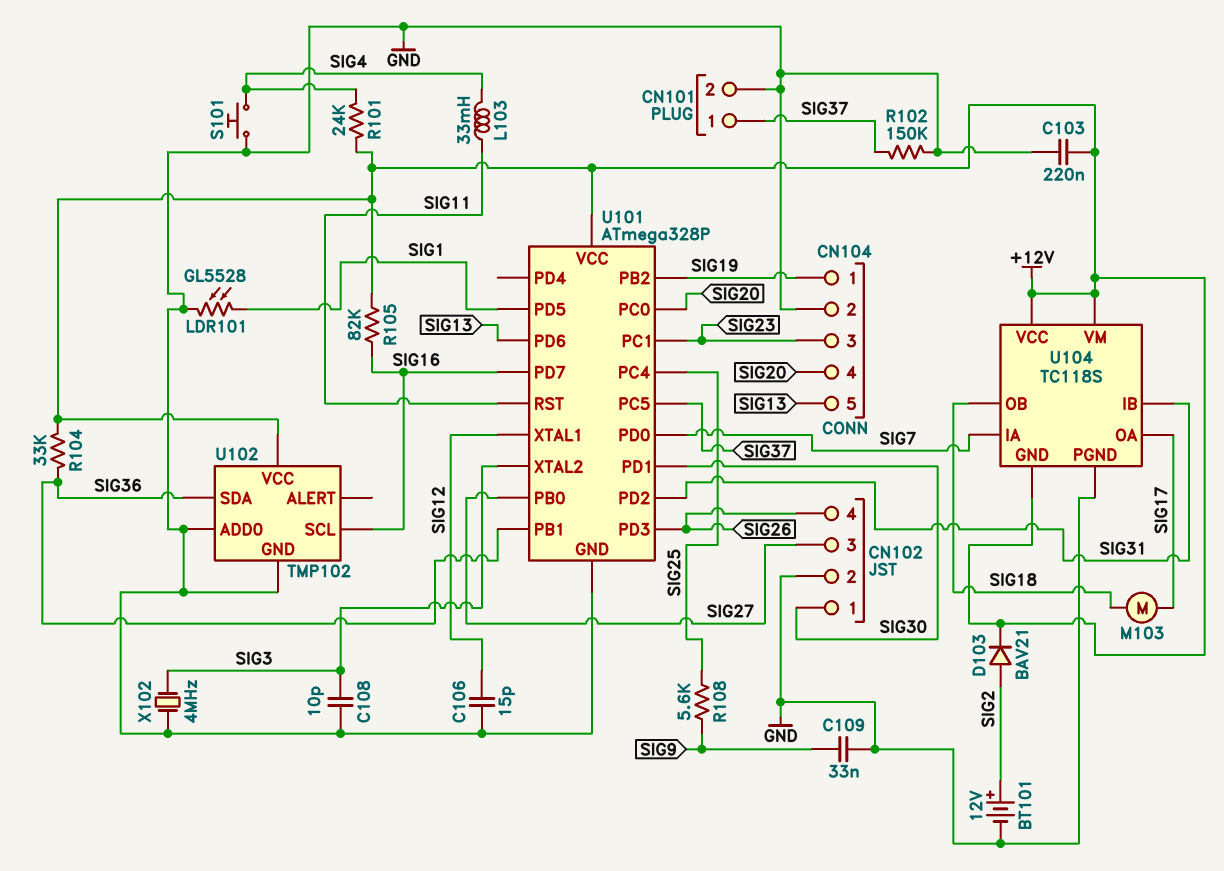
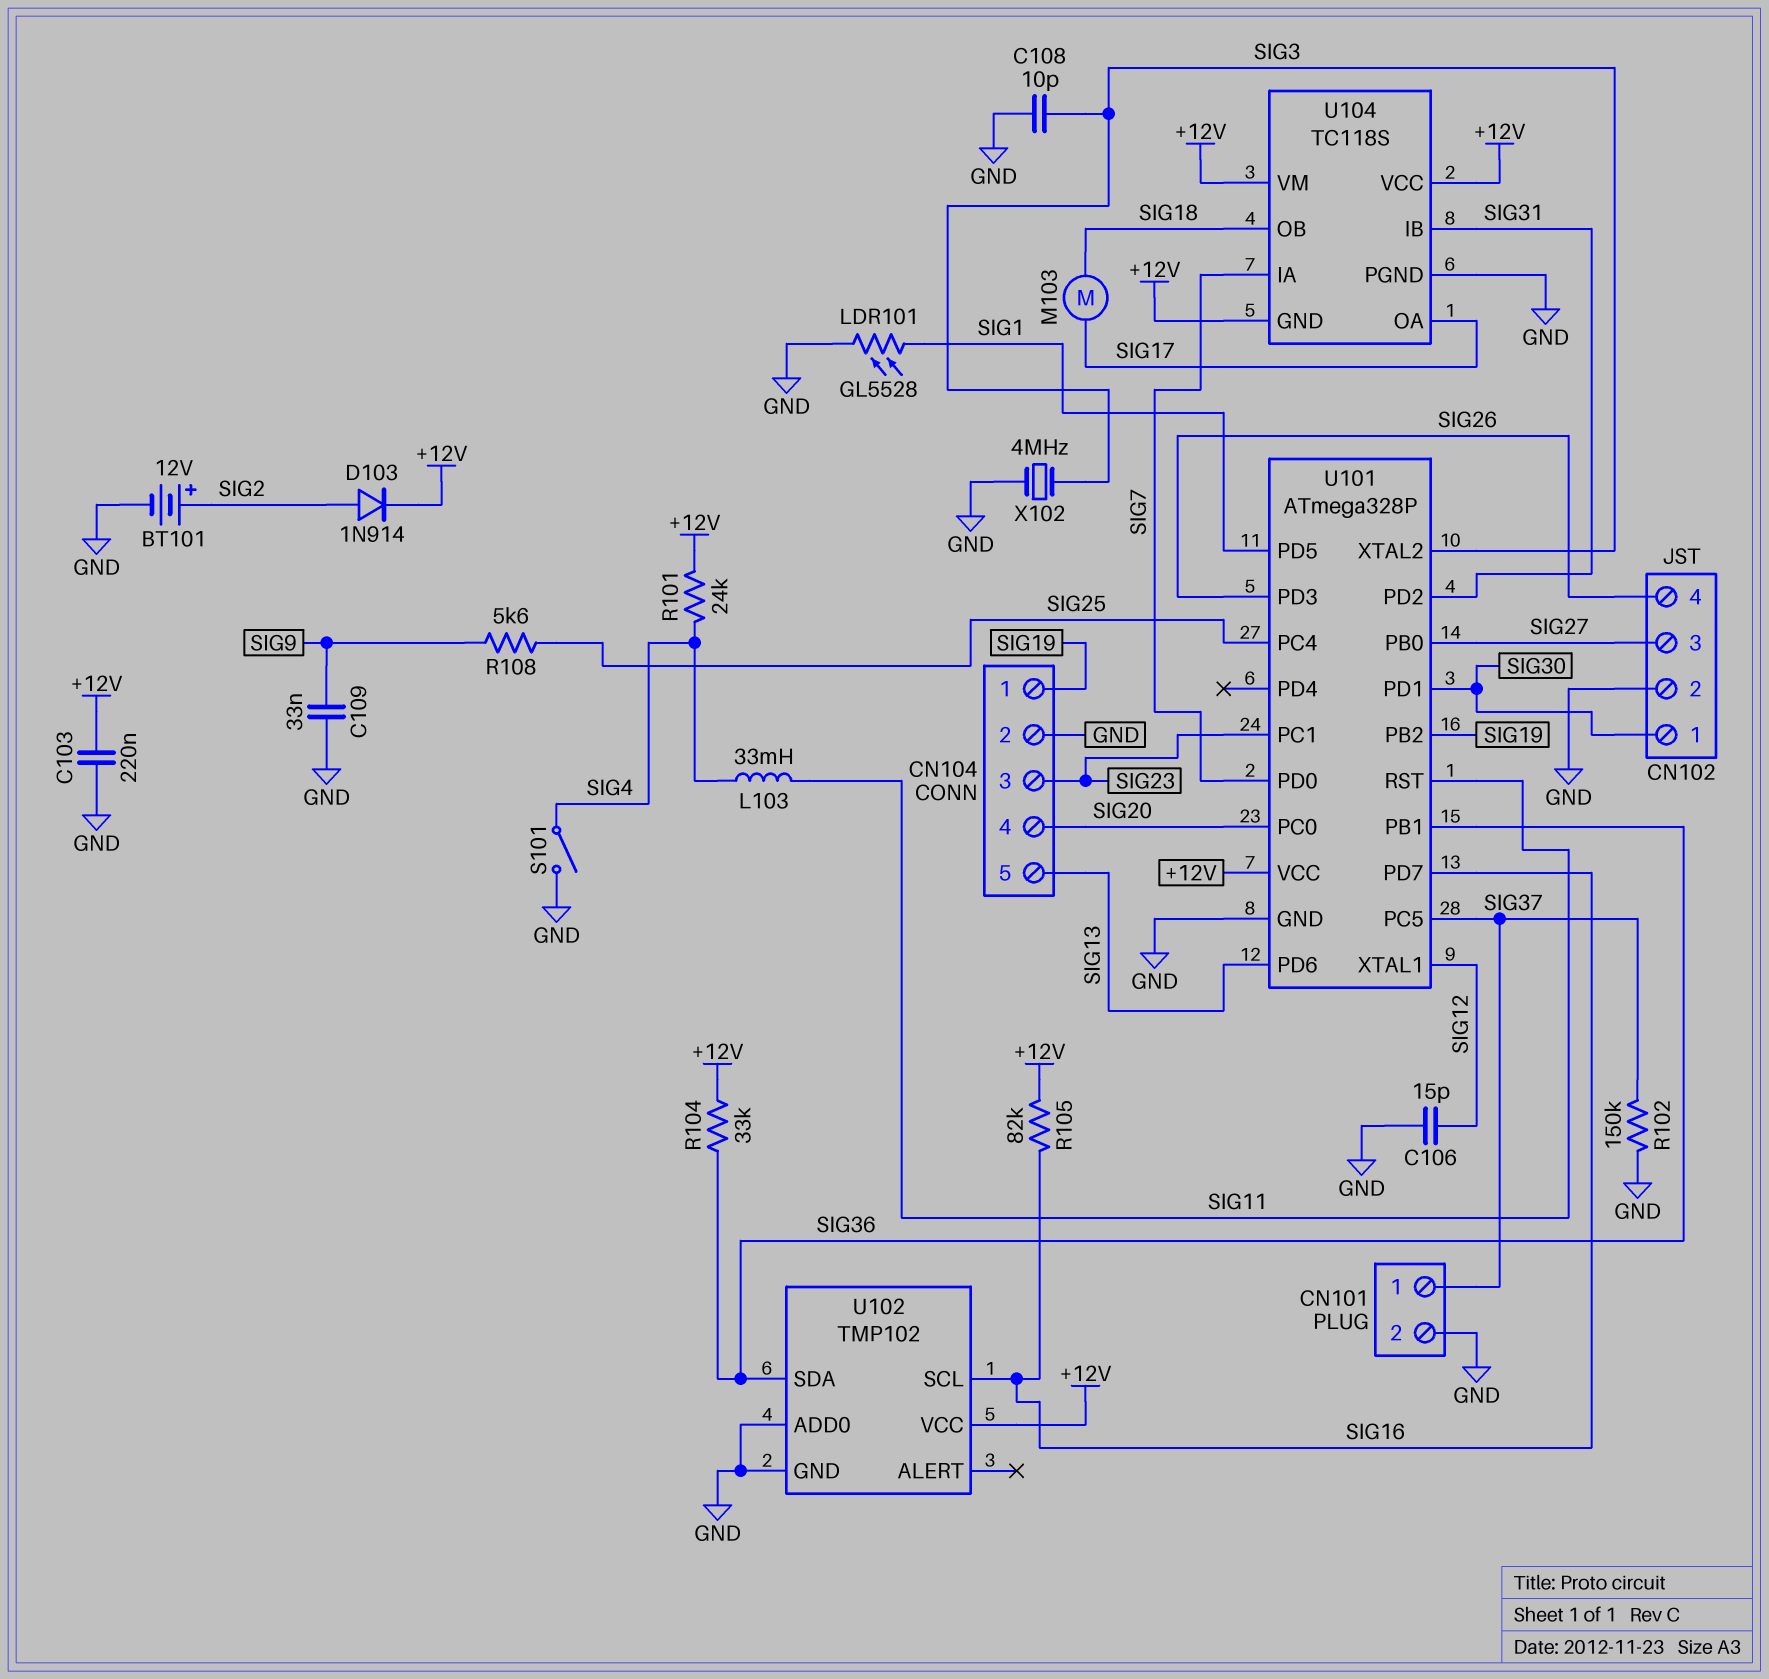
D103: diode BAV21 (A SIG2, K +12V) -> diode 1N914 (A SIG2, K +12V)
S101: button (GND, SIG4) -> switch (GND, SIG4)

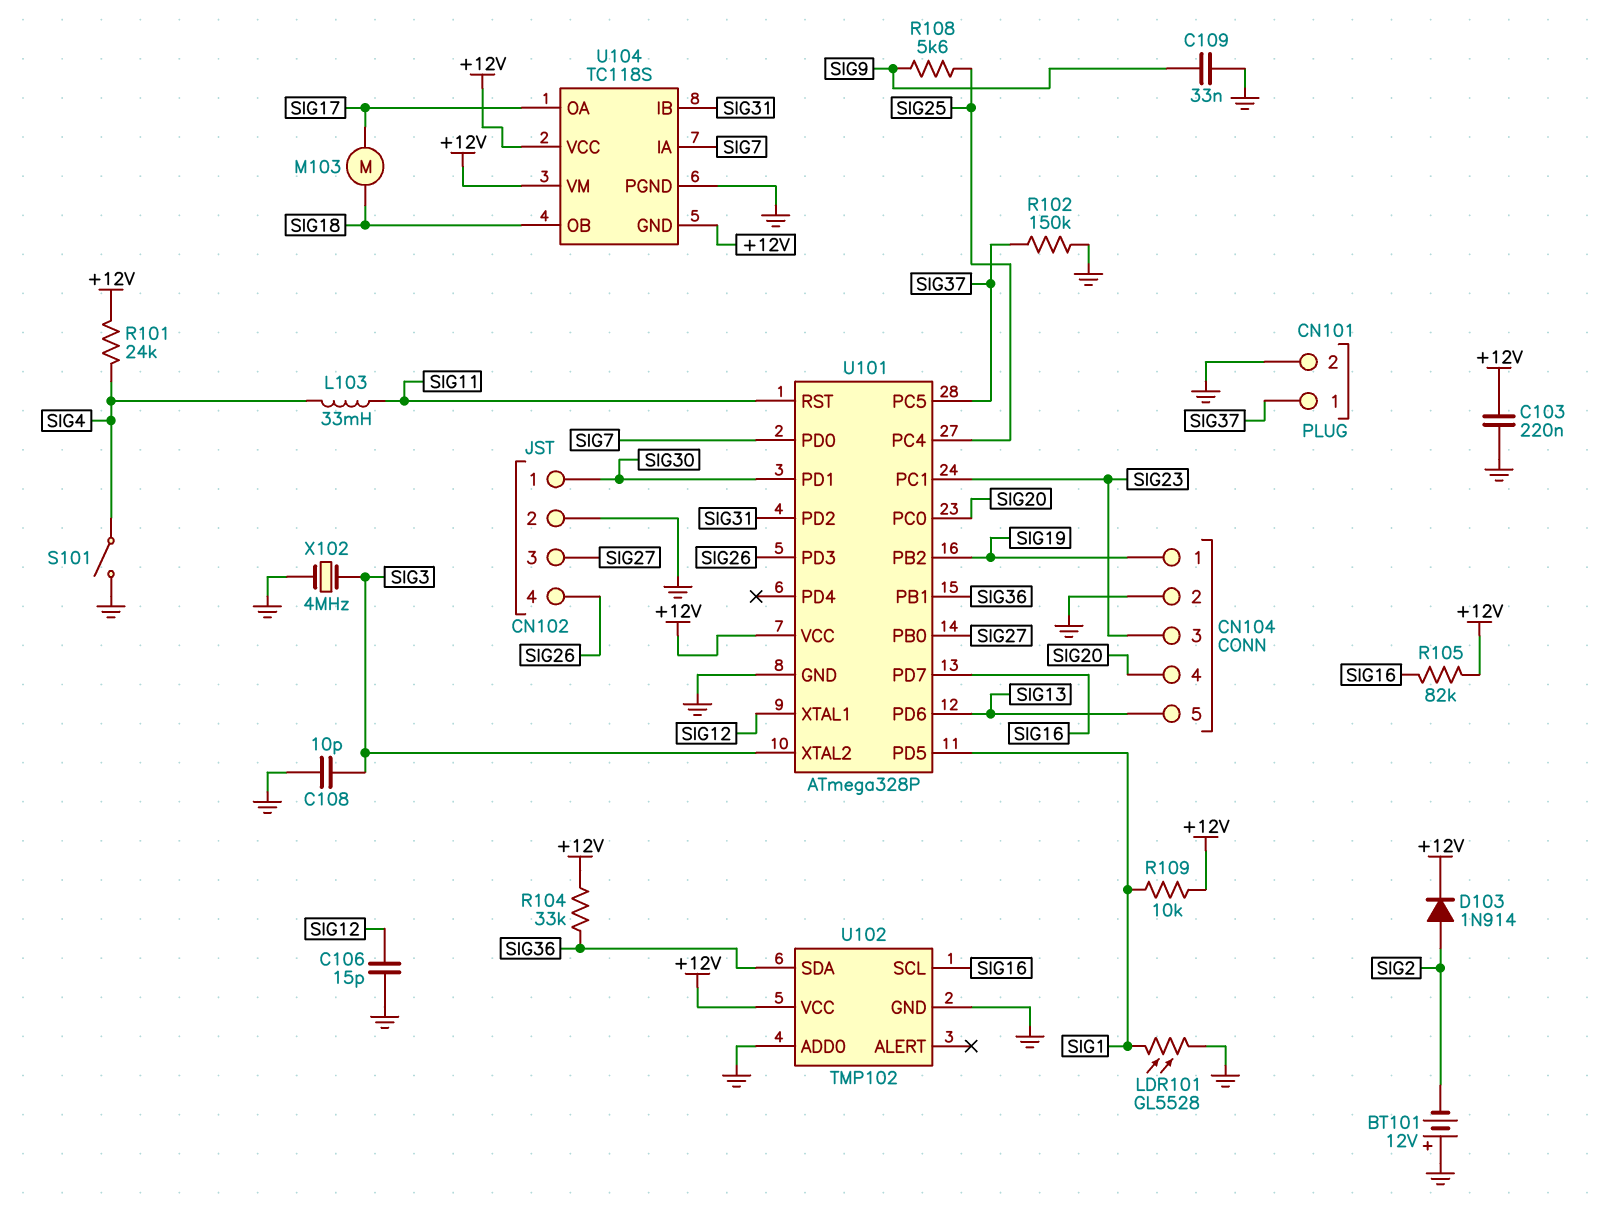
BT101: 12V (plus SIG2, minus GND) -> 12V (plus GND, minus SIG2)
R109: none -> 10k (+12V, SIG1)

